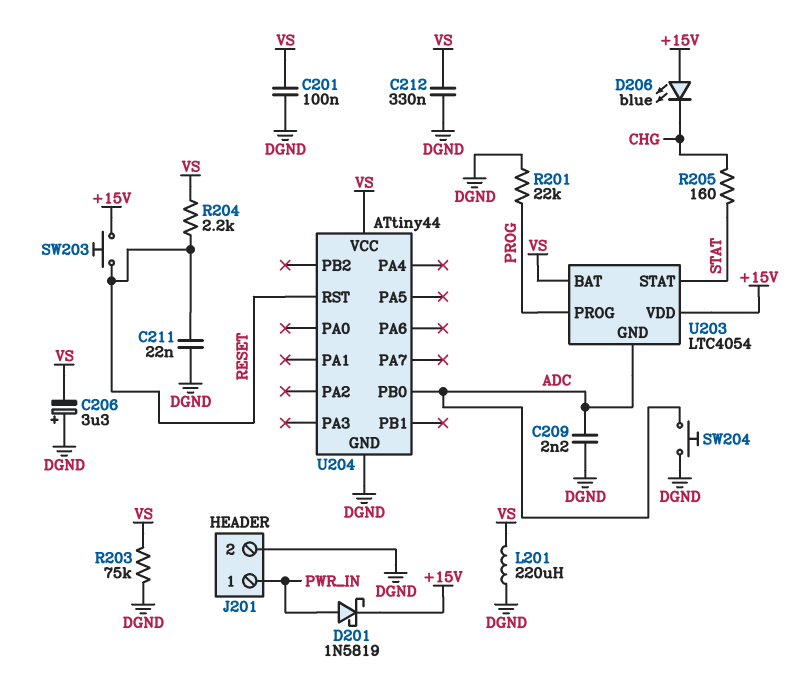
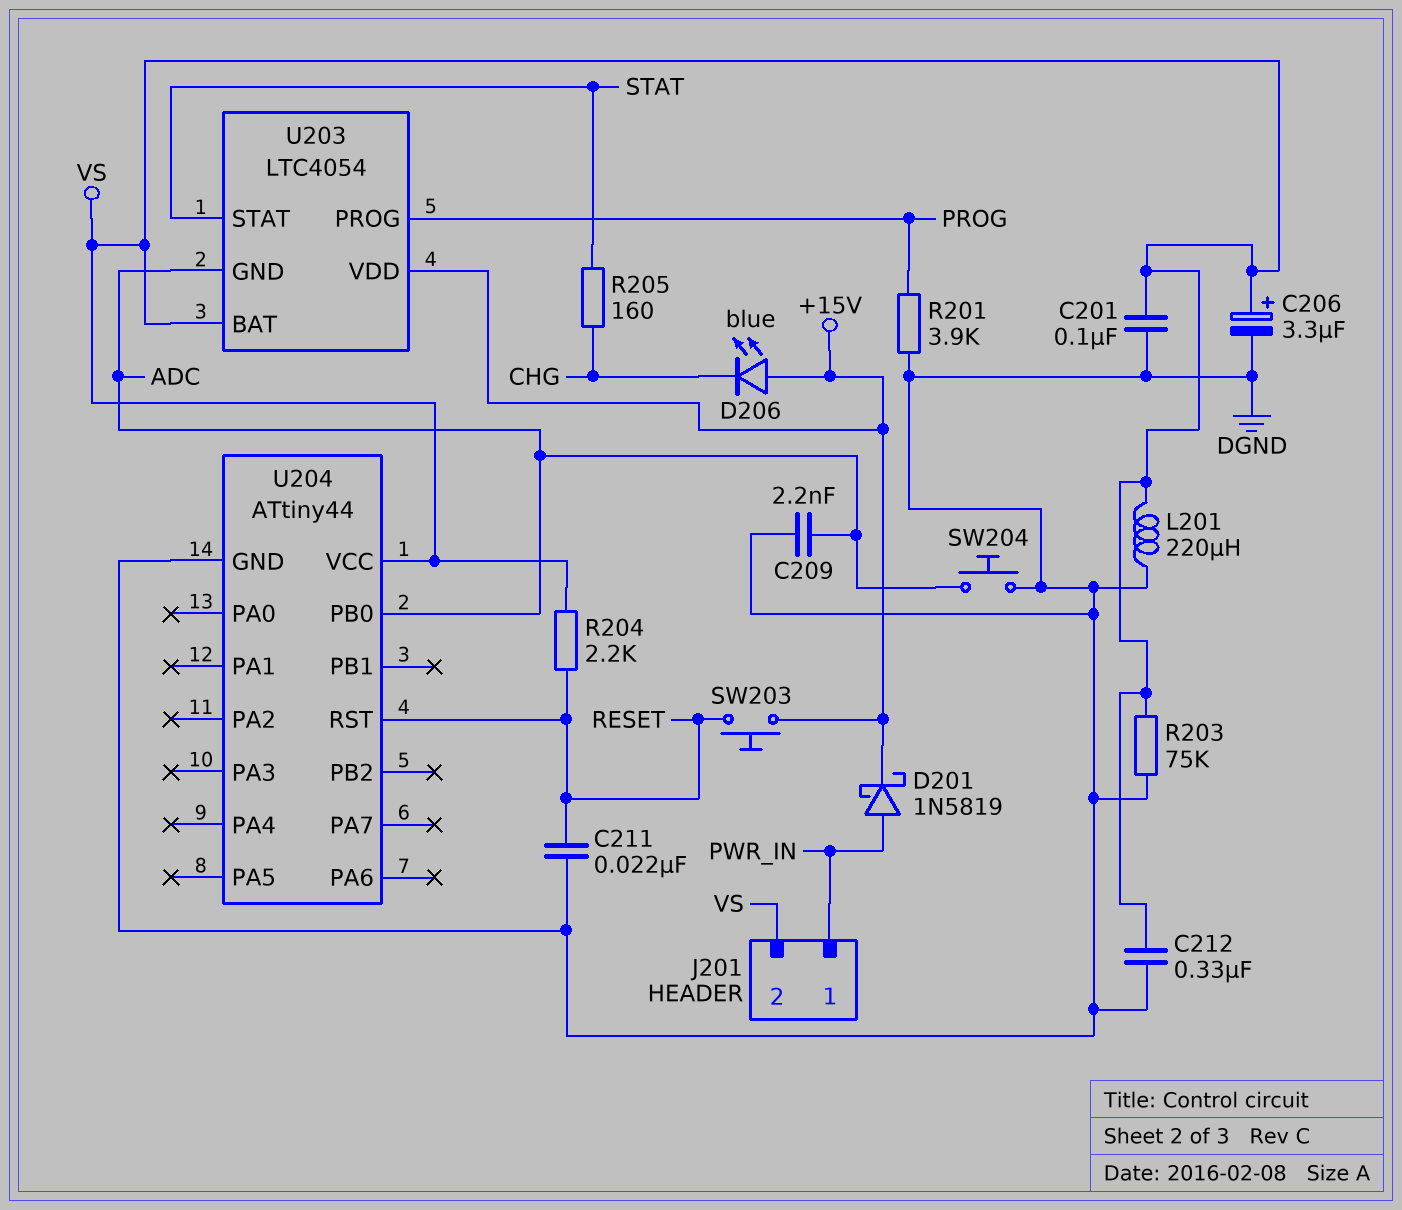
C206: 3.3uF (plus DGND, minus VS) -> 3.3uF (plus VS, minus DGND)
J201 pin 2: DGND -> VS
R201: 22k (DGND, PROG) -> 3.9k (DGND, PROG)

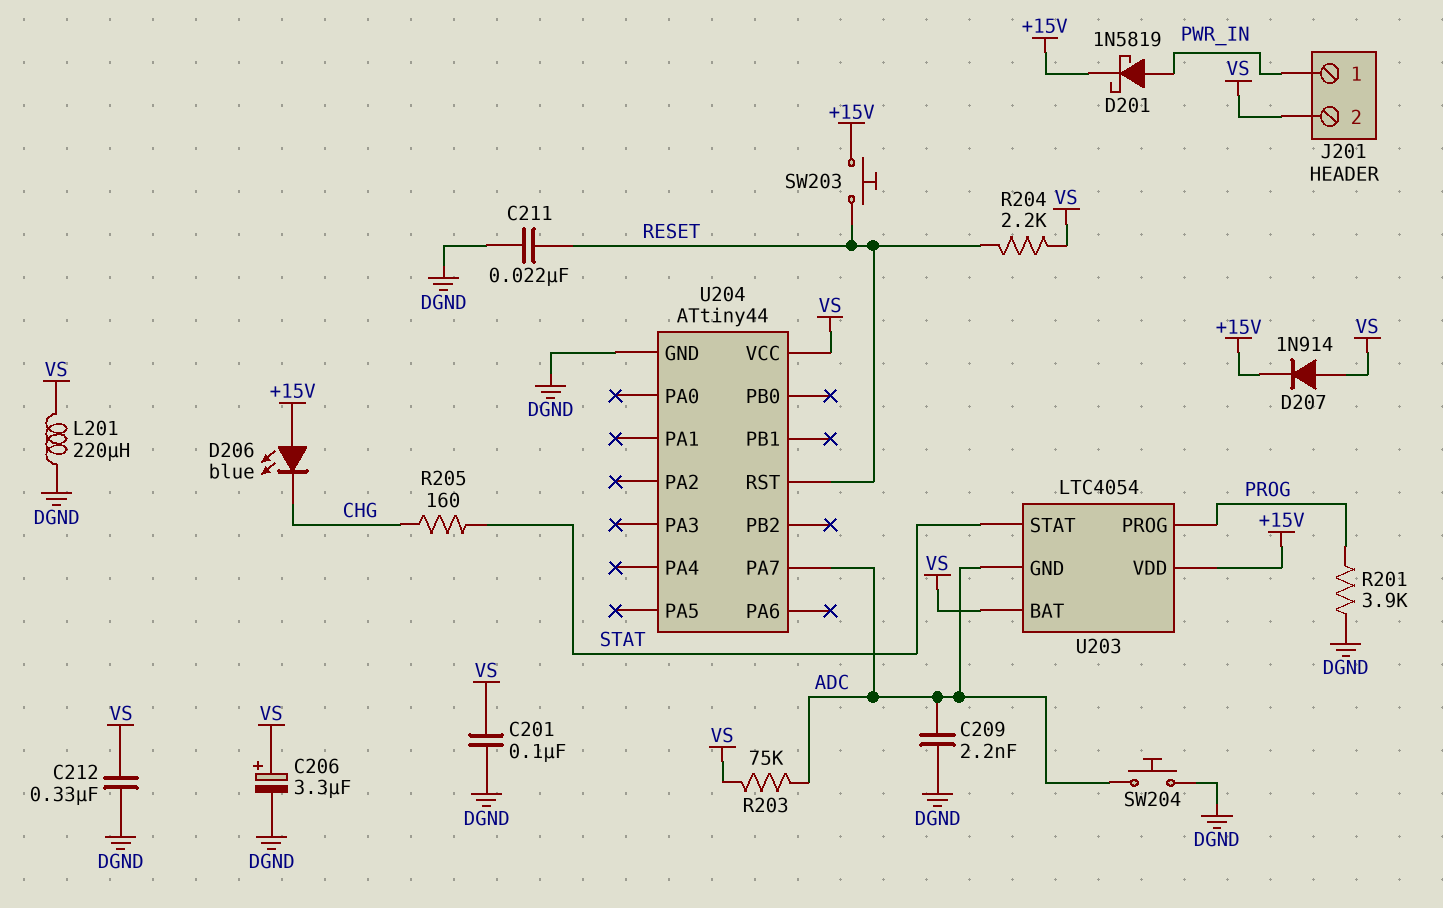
D207: none -> diode 1N914 (A VS, K +15V)
R203: 75k (DGND, VS) -> 75k (ADC, VS)
U204 pin PA7: none -> ADC
U204 pin PB0: ADC -> none

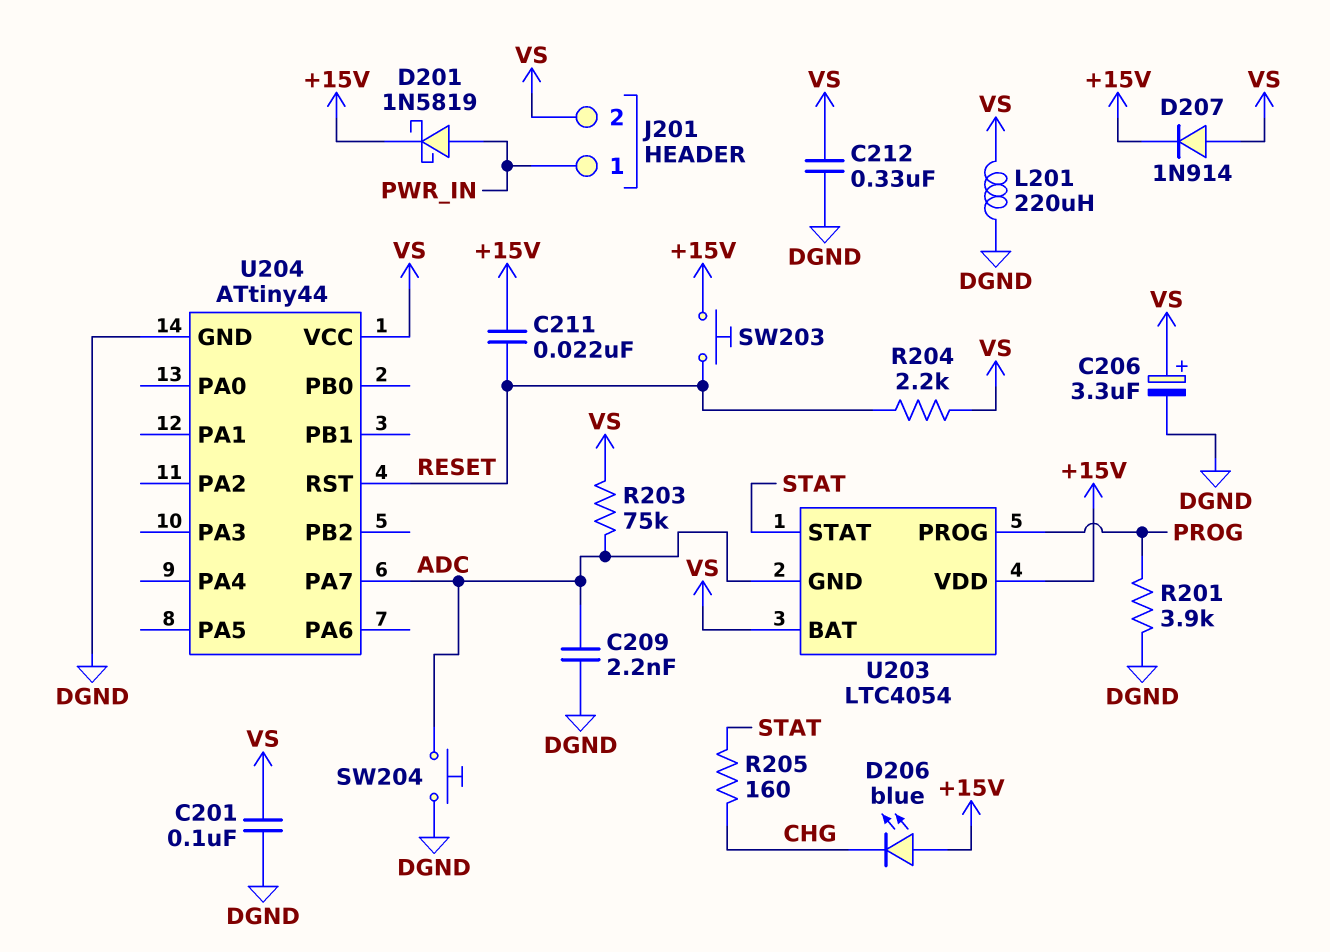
C211: 22nF (DGND, RESET) -> 22nF (+15V, RESET)

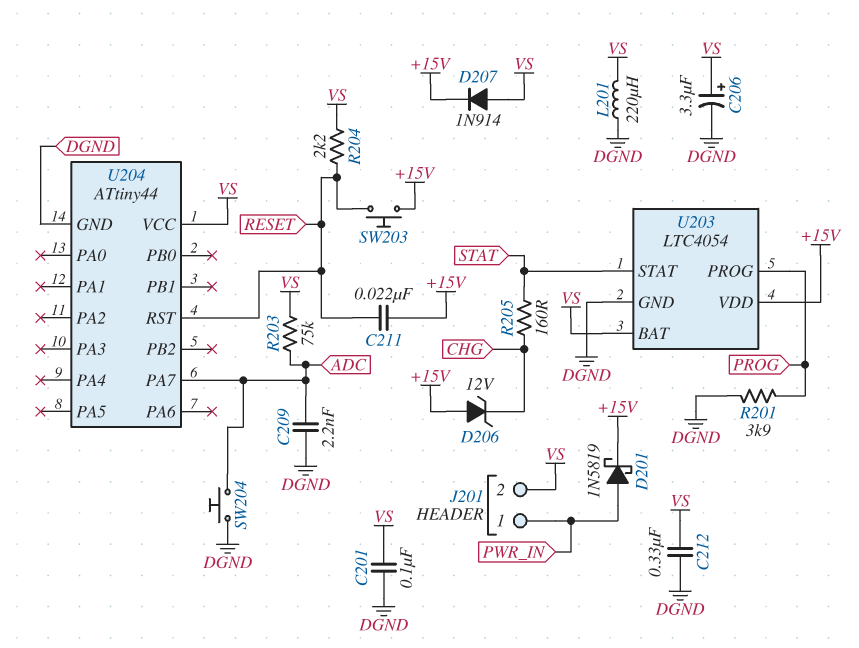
D206: LED blue (A +15V, K CHG) -> zener 12V (A +15V, K CHG)
U203 pin GND: ADC -> DGND

